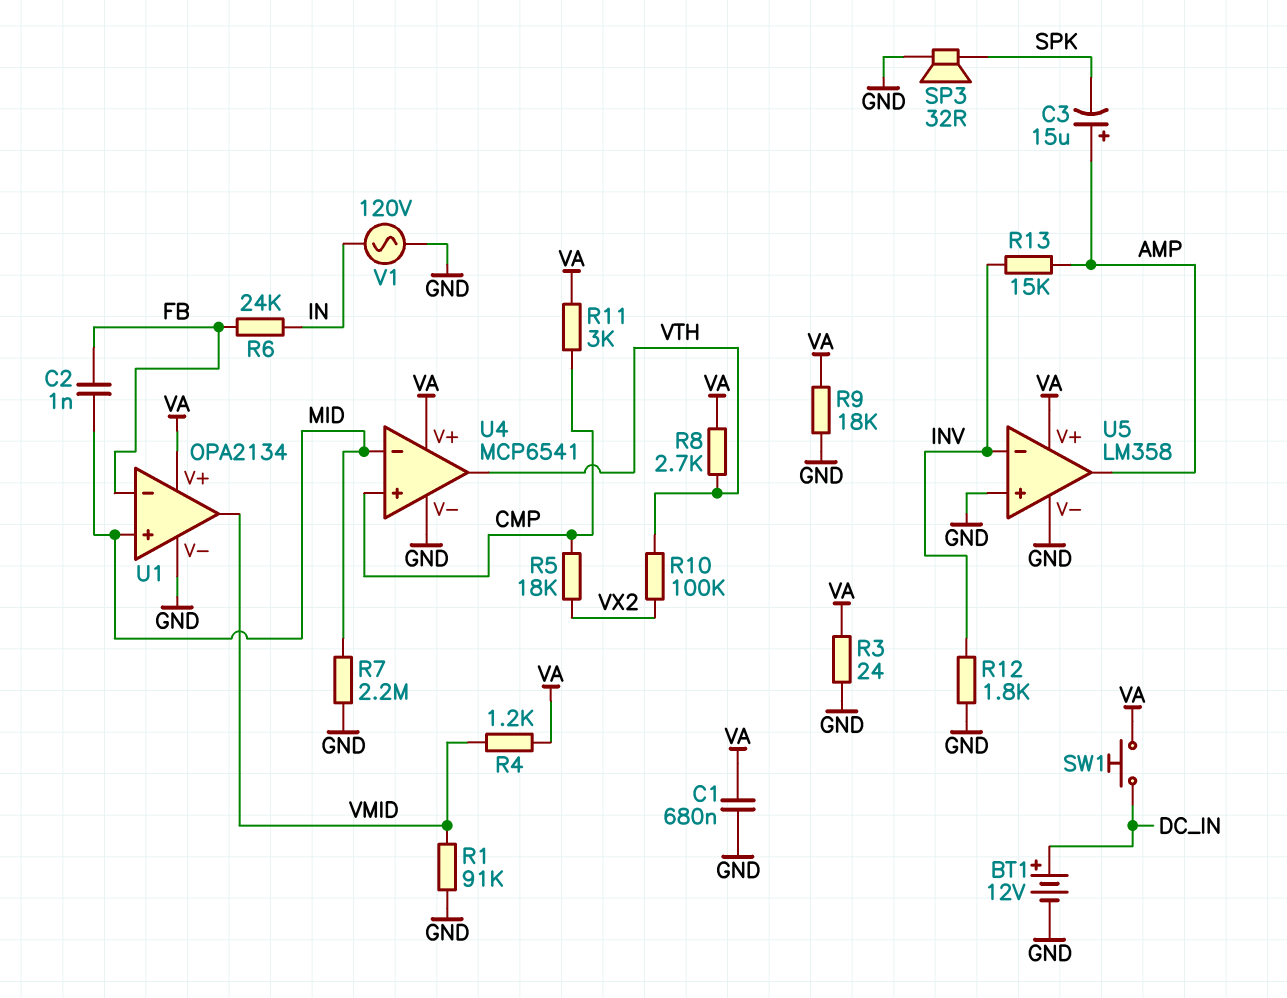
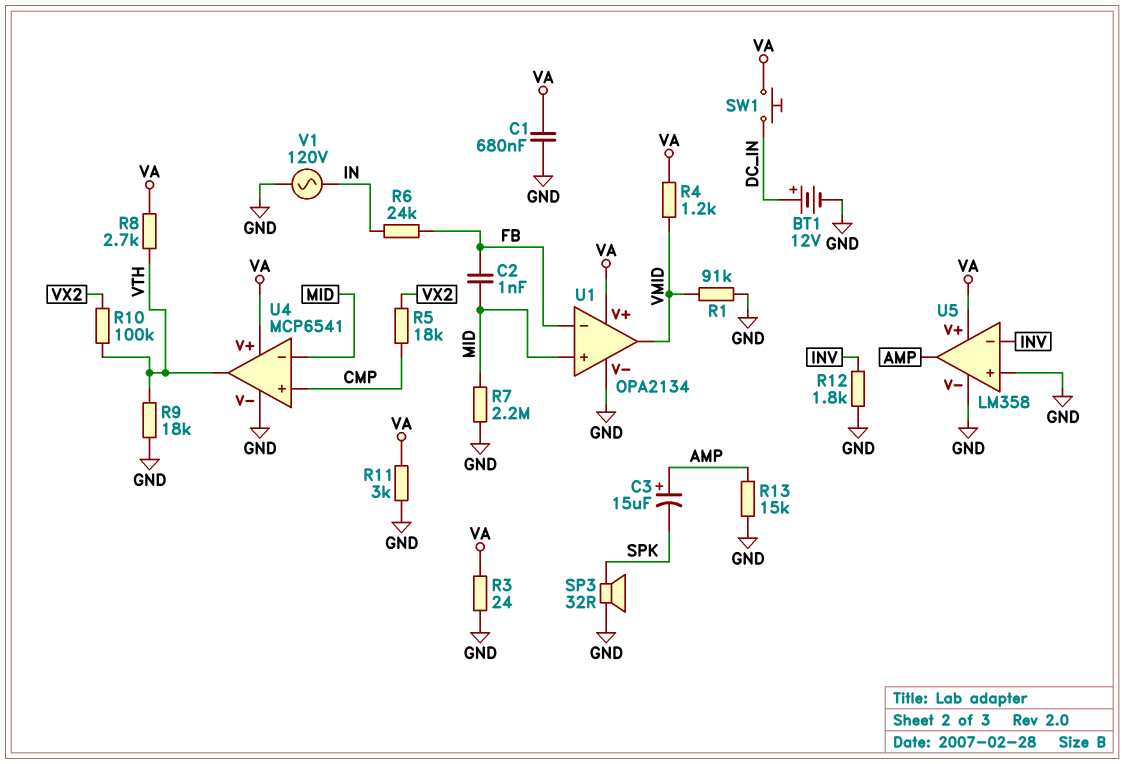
R9: 18k (GND, VA) -> 18k (GND, VTH)
R11: 3k (CMP, VA) -> 3k (GND, VA)
R13: 15k (AMP, INV) -> 15k (AMP, GND)

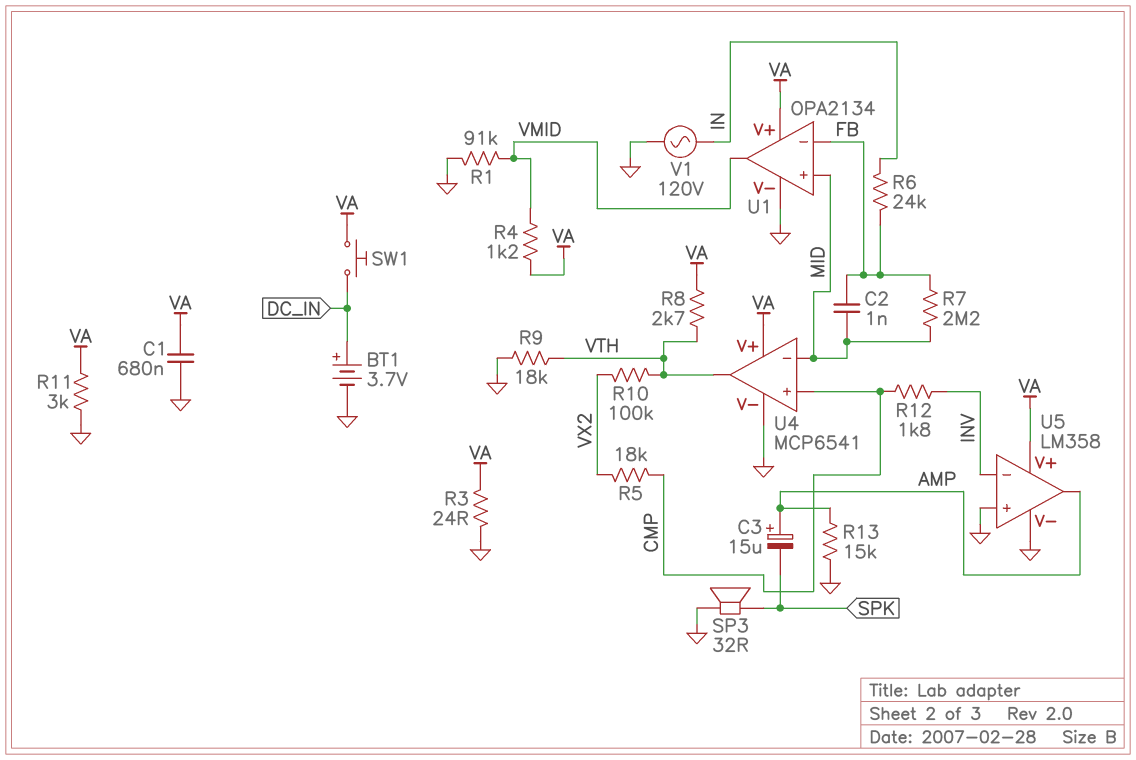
BT1: 12V (plus DC_IN, minus GND) -> 3.7V (plus DC_IN, minus GND)
R7: 2.2M (GND, MID) -> 2.2M (FB, MID)
R12: 1.8k (GND, INV) -> 1.8k (CMP, INV)

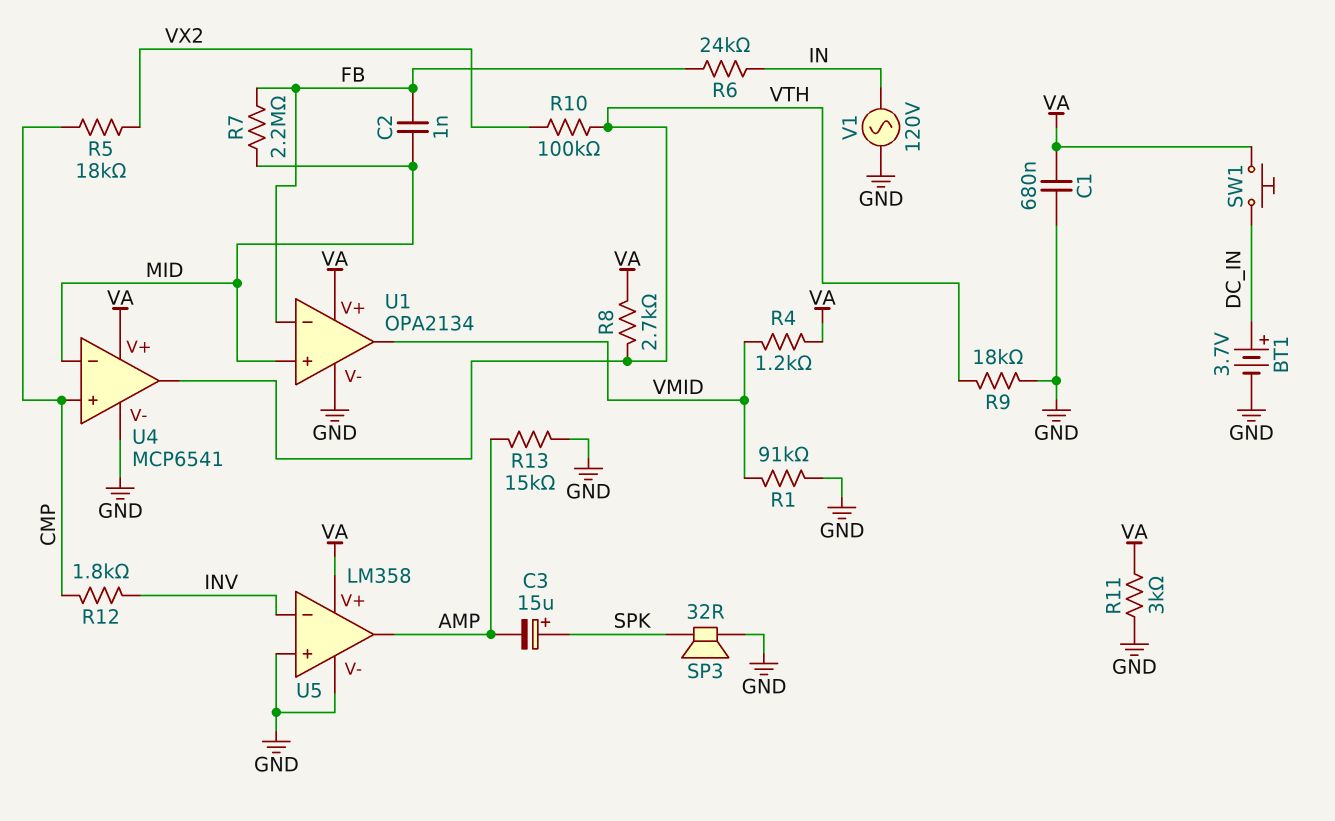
C3: 15uF (plus AMP, minus SPK) -> 15uF (plus SPK, minus AMP)
R3: 24 (GND, VA) -> none

